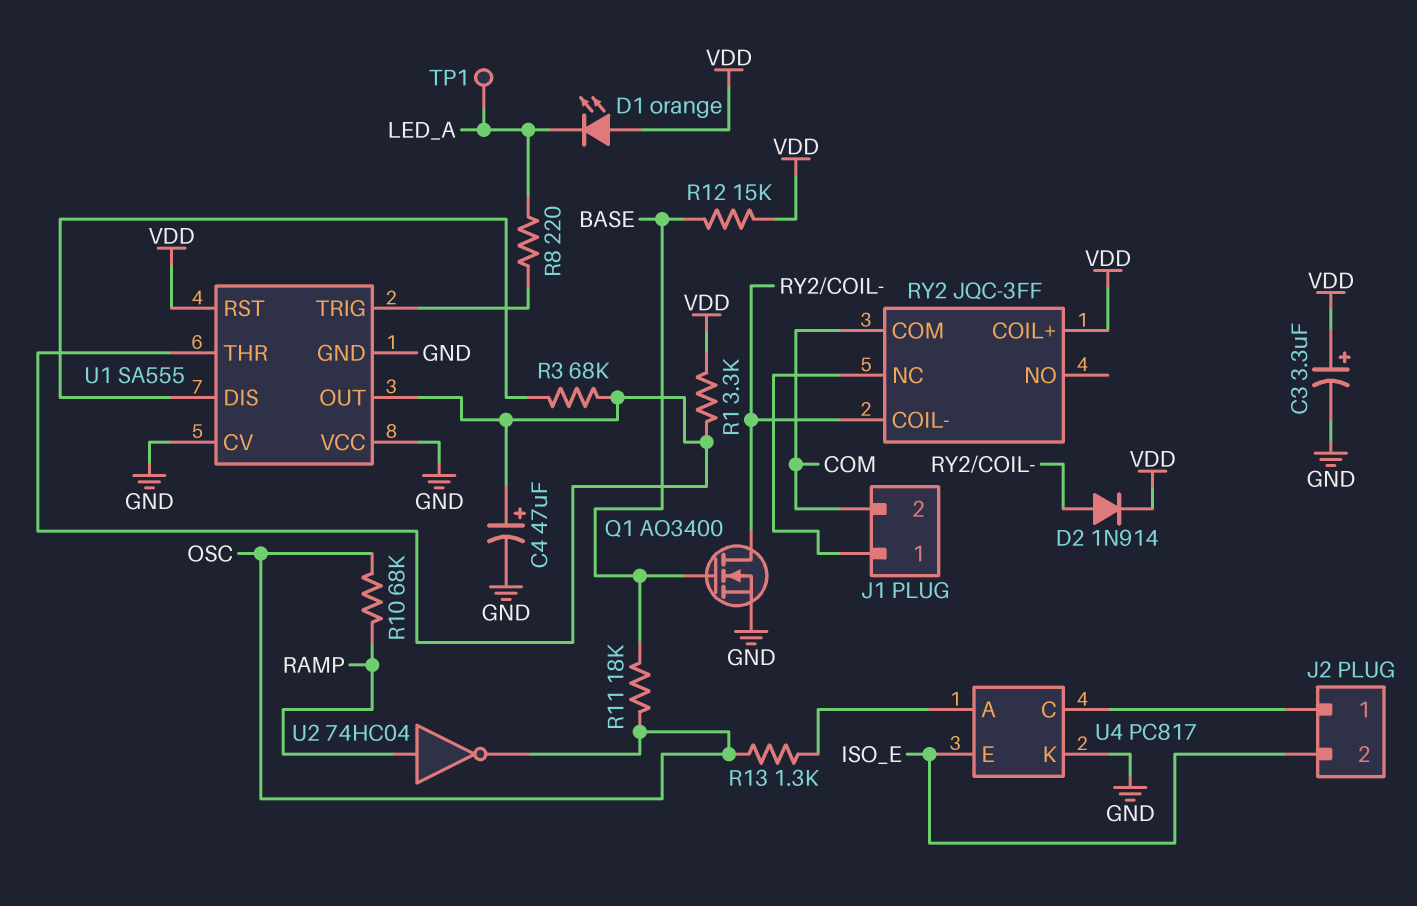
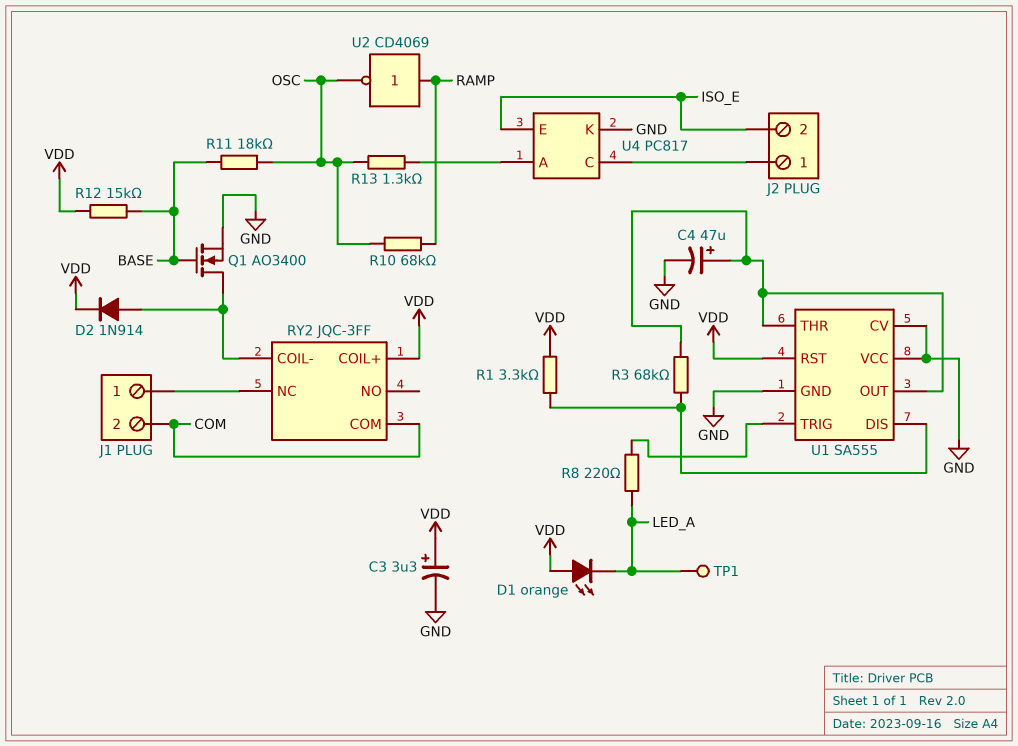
R1: 3.3k (U1/OUT, VDD) -> 3.3k (U1/DIS, VDD)
U2: NOT 74HC04 (in RAMP, out OSC) -> NOT CD4069 (in RAMP, out OSC)

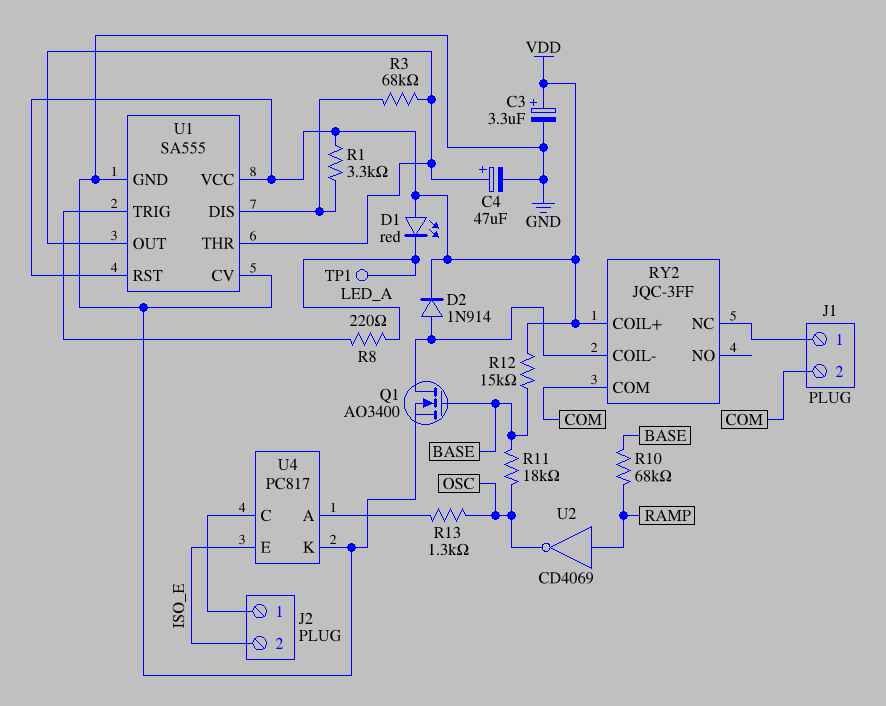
D1: LED orange (A VDD, K LED_A) -> LED red (A VDD, K LED_A)
R10: 68k (OSC, RAMP) -> 68k (BASE, RAMP)
U1 pin VCC: GND -> VDD

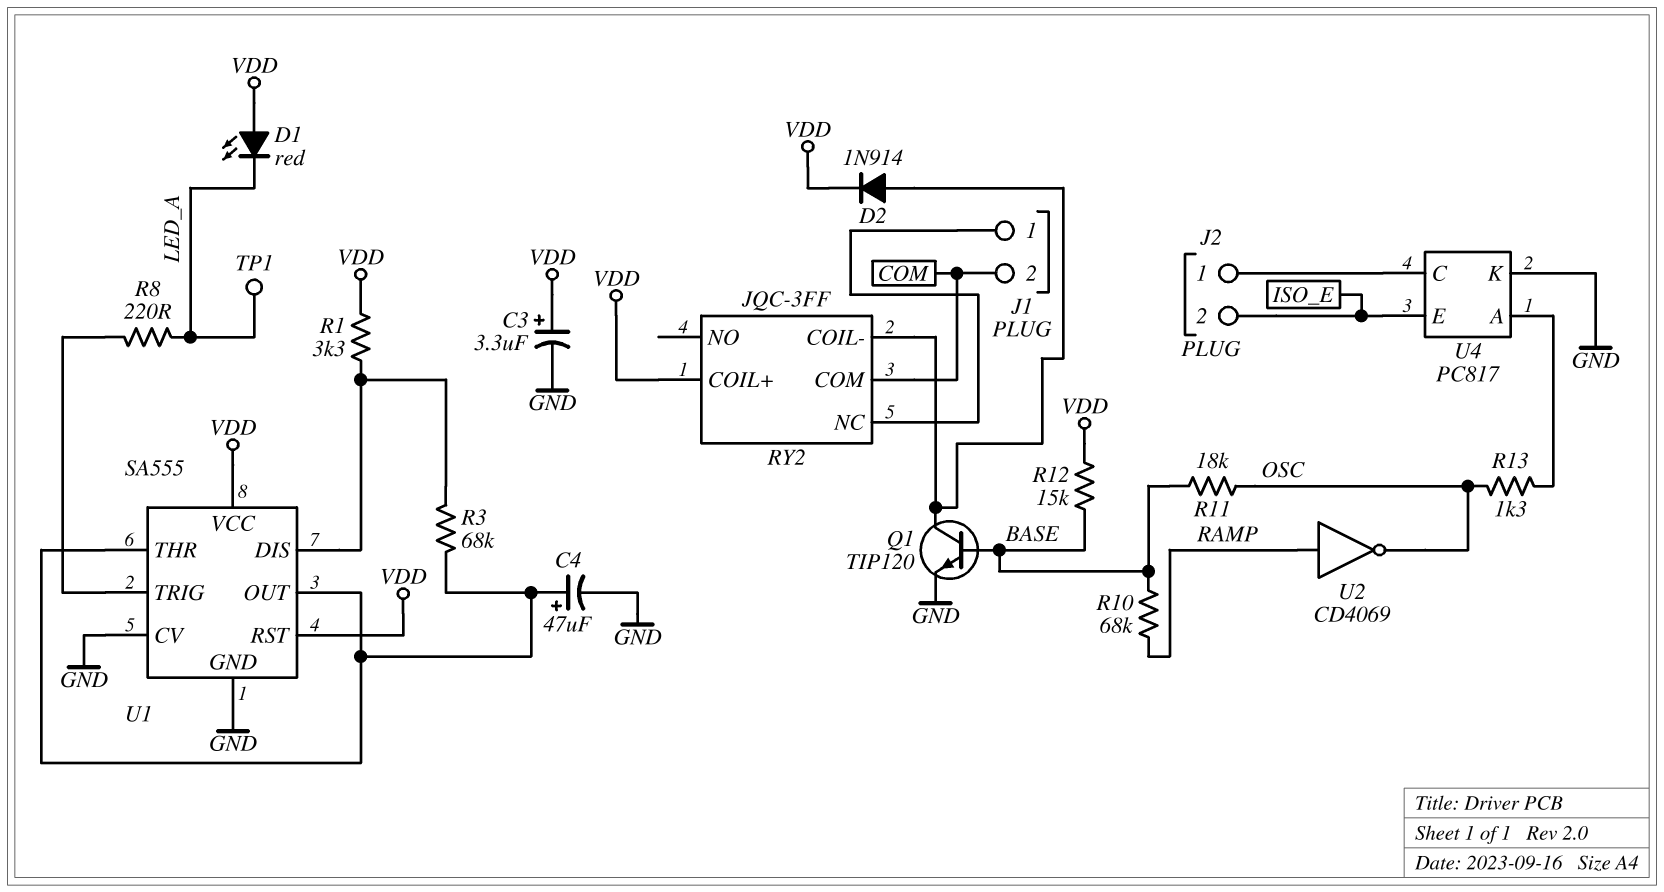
Q1: NMOS AO3400 (G BASE, D RY2/COIL-, S GND) -> NPN TIP120 (B BASE, C RY2/COIL-, E GND)

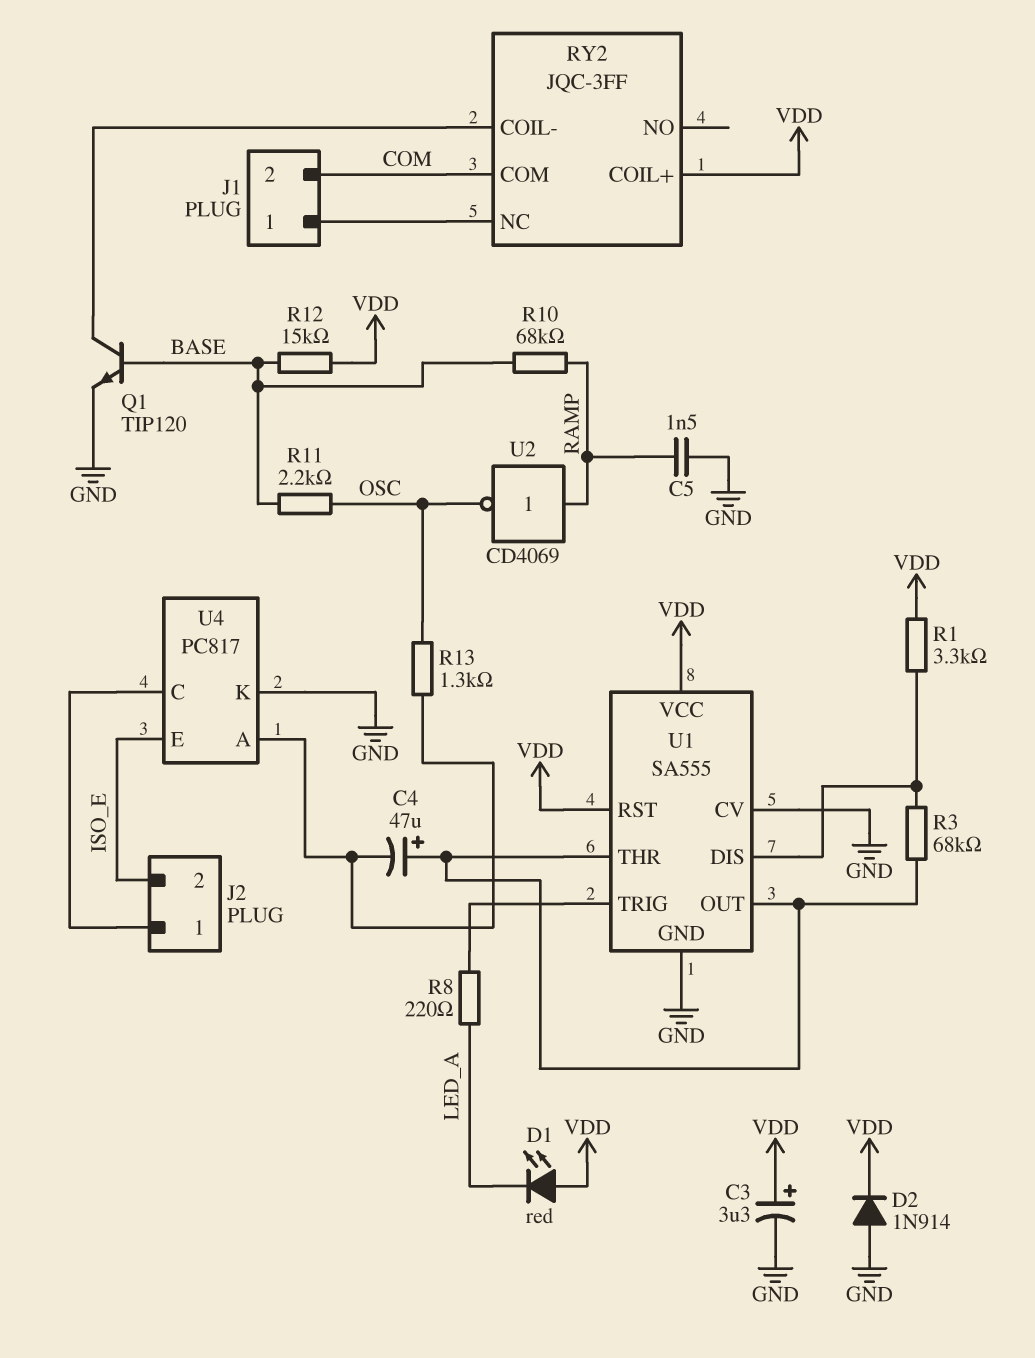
C4: 47uF (plus U1/OUT, minus GND) -> 47uF (plus U1/OUT, minus U4/A)
C5: none -> 1.5nF (GND, RAMP)
D2: diode 1N914 (A RY2/COIL-, K VDD) -> diode 1N914 (A GND, K VDD)
R11: 18k (BASE, OSC) -> 2.2k (BASE, OSC)
TP1: test point (LED_A) -> none

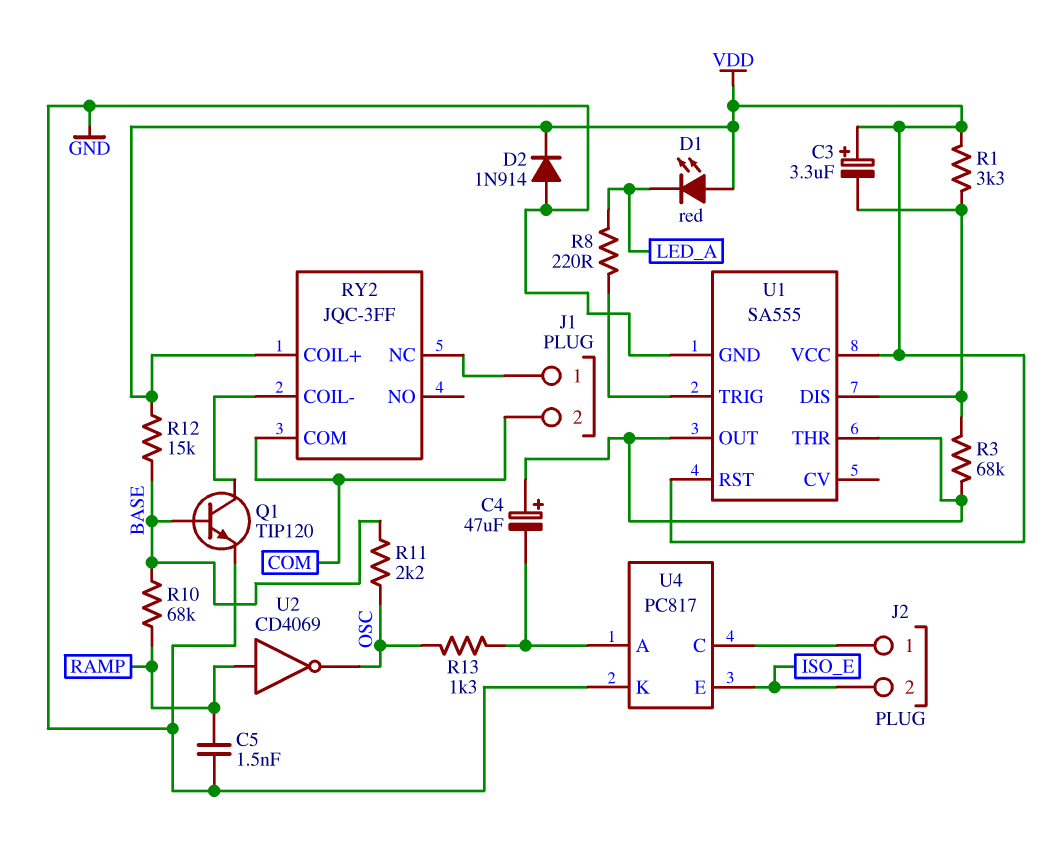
C3: 3.3uF (plus VDD, minus GND) -> 3.3uF (plus VDD, minus U1/DIS)
U1 pin CV: GND -> none

